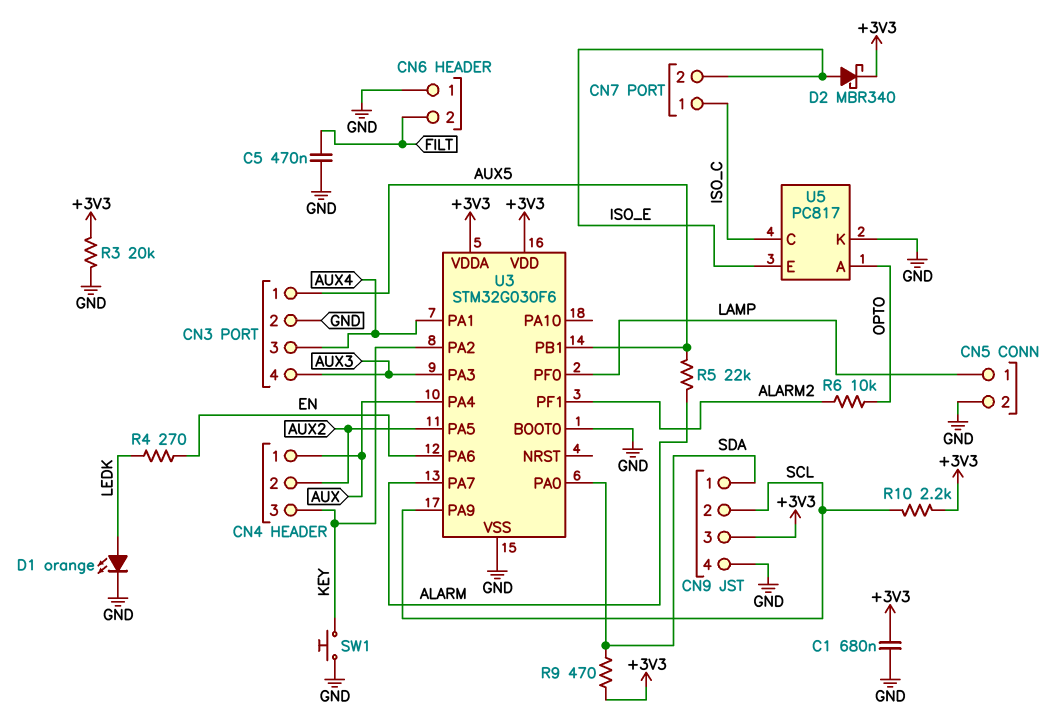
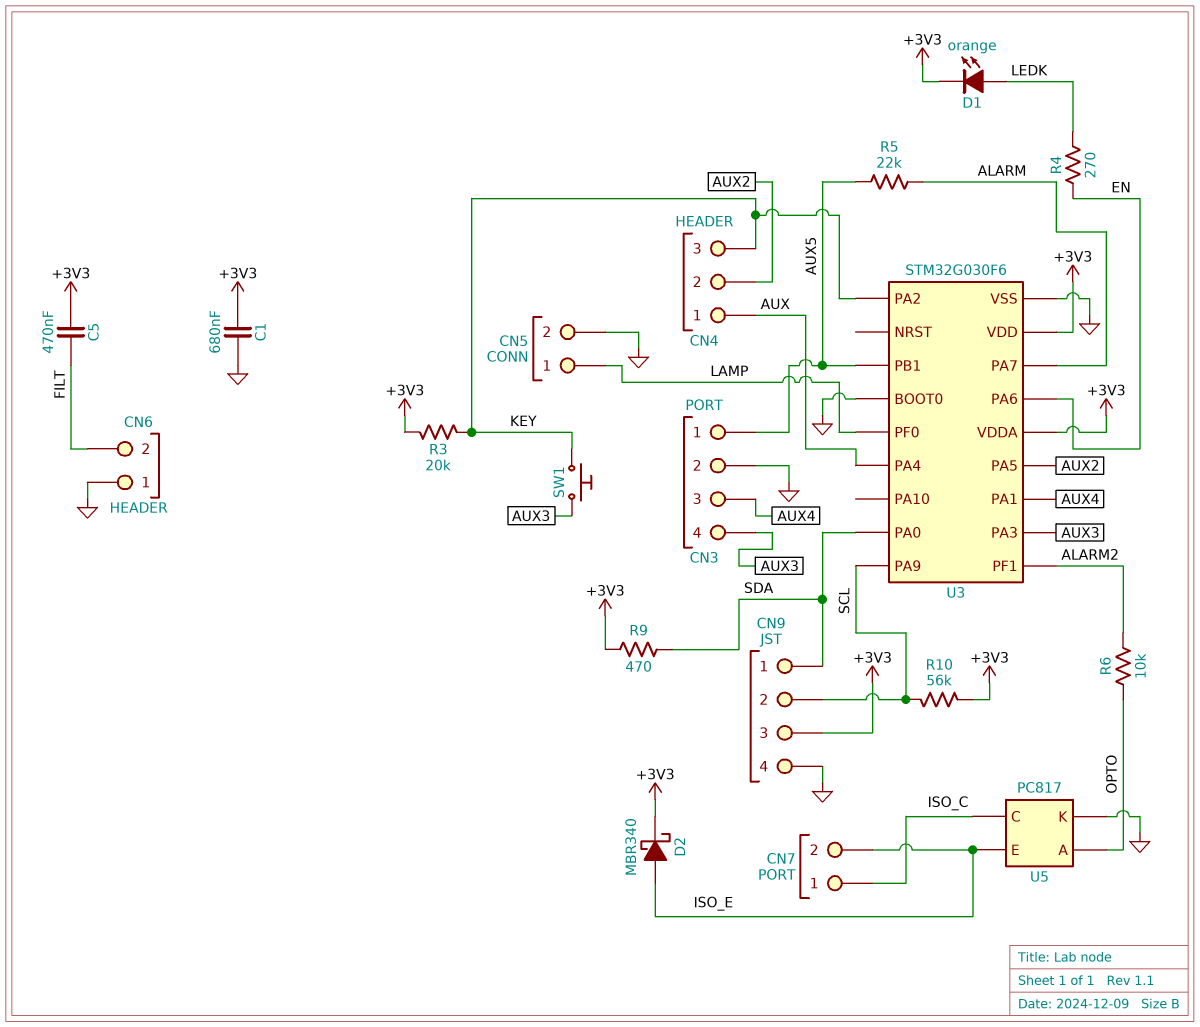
C5: 470nF (FILT, GND) -> 470nF (+3V3, FILT)
D1: LED orange (A LEDK, K GND) -> LED orange (A LEDK, K +3V3)
R3: 20k (+3V3, GND) -> 20k (+3V3, KEY)
R10: 2.2k (+3V3, SCL) -> 56k (+3V3, SCL)
SW1: button (GND, KEY) -> button (AUX3, KEY)

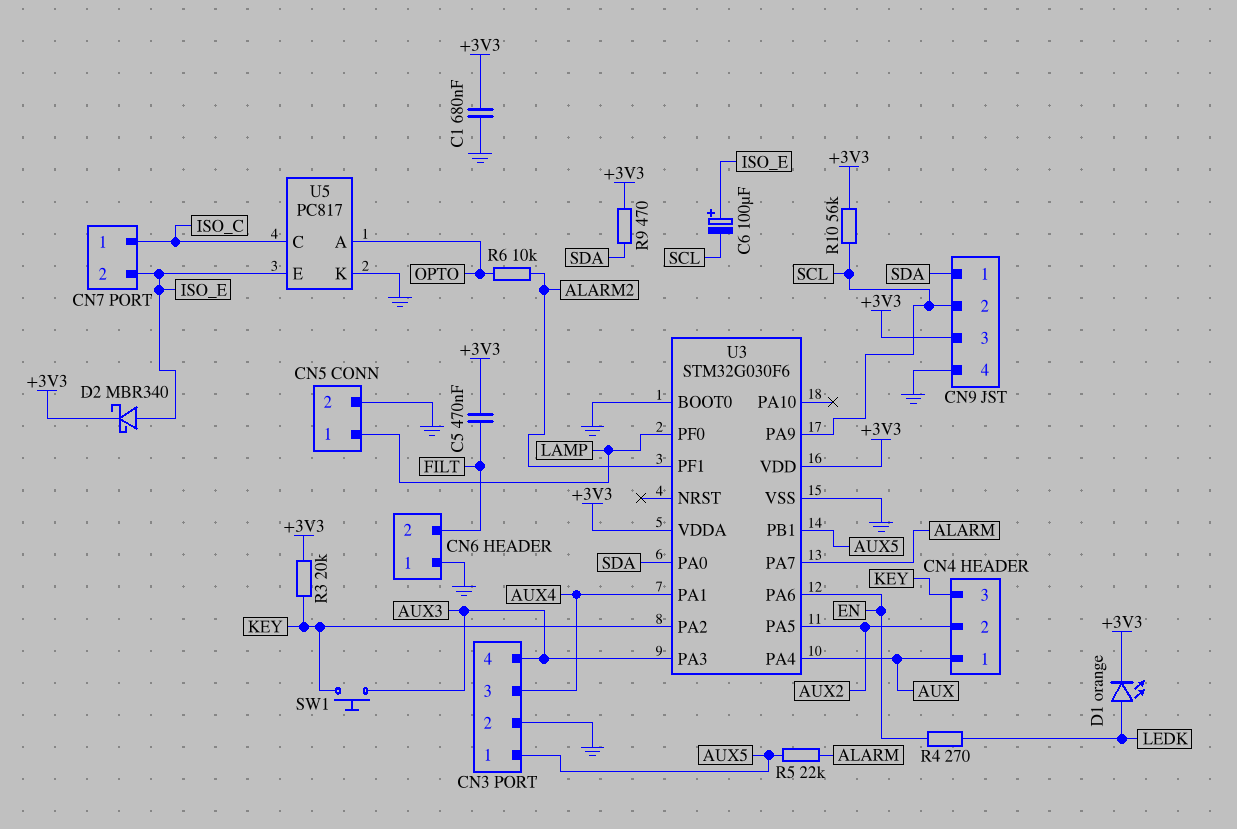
C6: none -> 100uF (plus ISO_E, minus SCL)

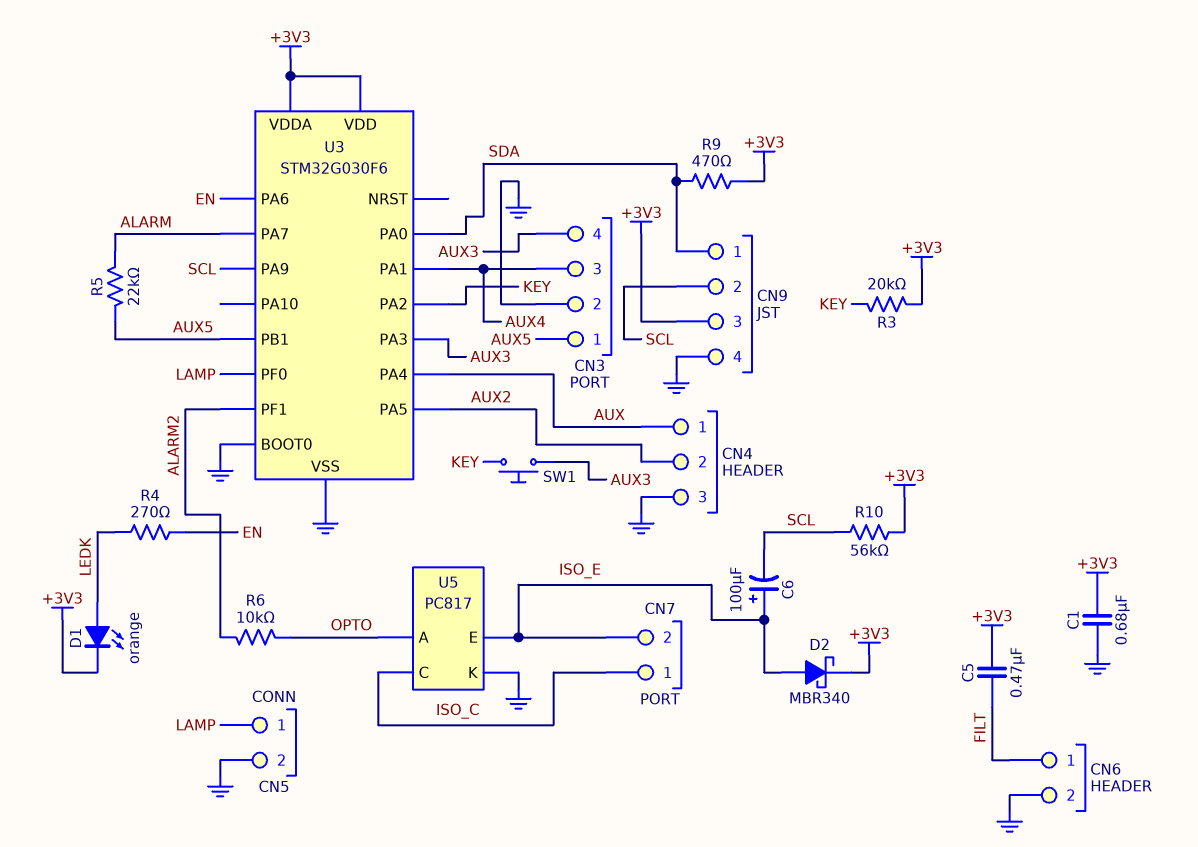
CN4 pin 3: KEY -> GND
CN6 pin 1: GND -> FILT
CN6 pin 2: FILT -> GND

